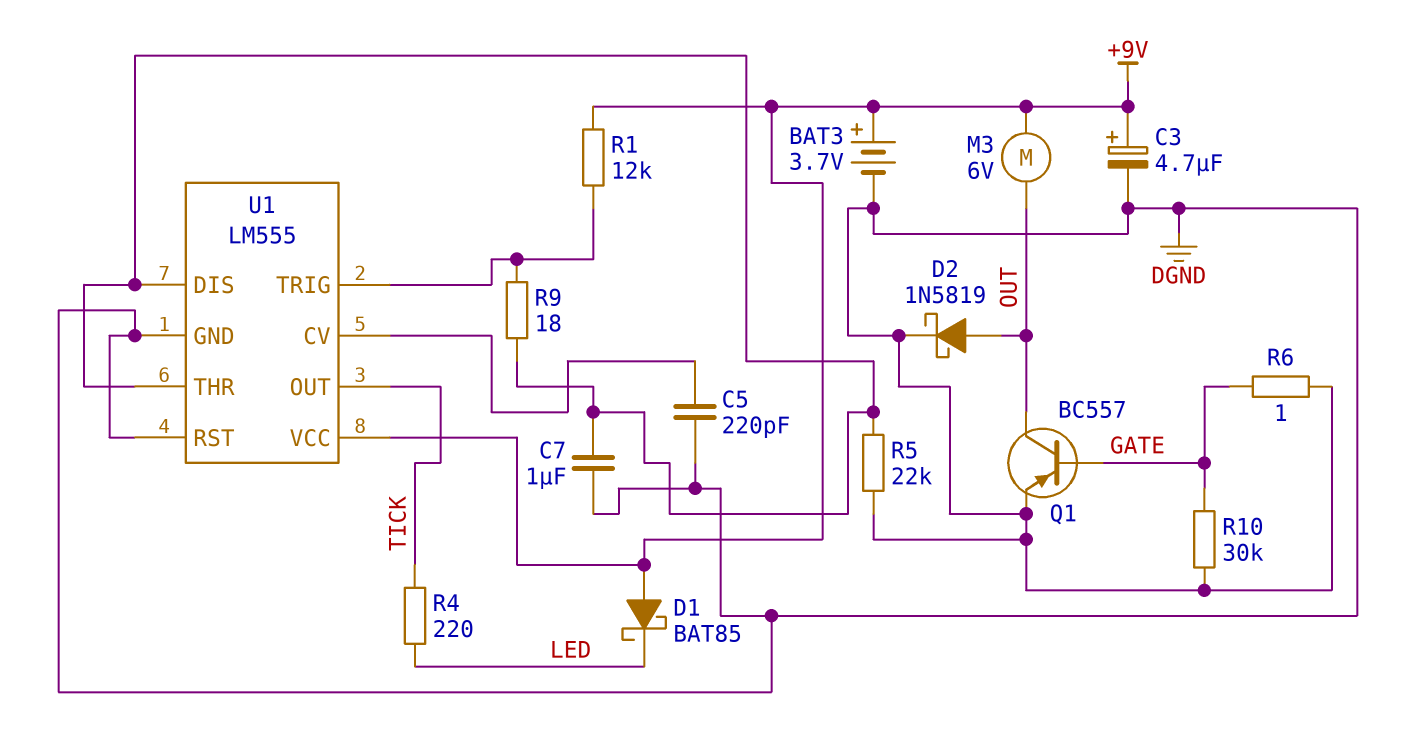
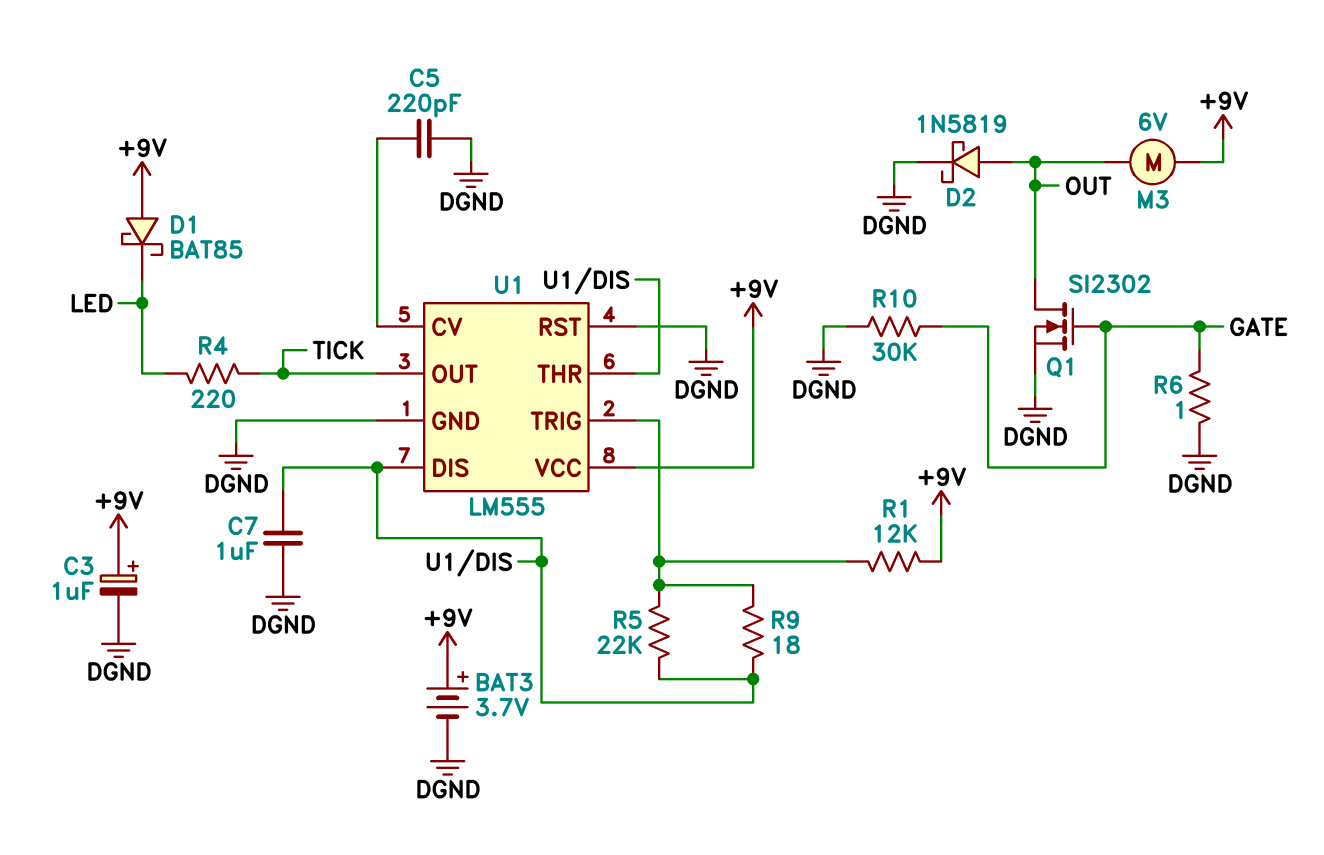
C3: 4.7uF (plus +9V, minus DGND) -> 1uF (plus +9V, minus DGND)
Q1: PNP BC557 (B GATE, C OUT, E DGND) -> NMOS SI2302 (G GATE, D OUT, S DGND)
R5: 22k (DGND, U1/DIS) -> 22k (U1/DIS, U1/TRIG)

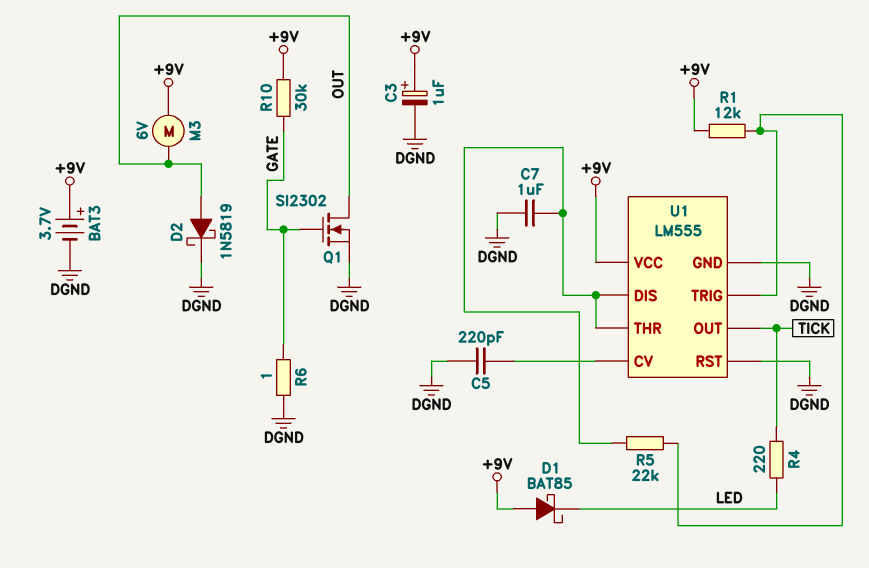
R9: 18 (U1/DIS, U1/TRIG) -> none
R10: 30k (DGND, GATE) -> 30k (+9V, GATE)

